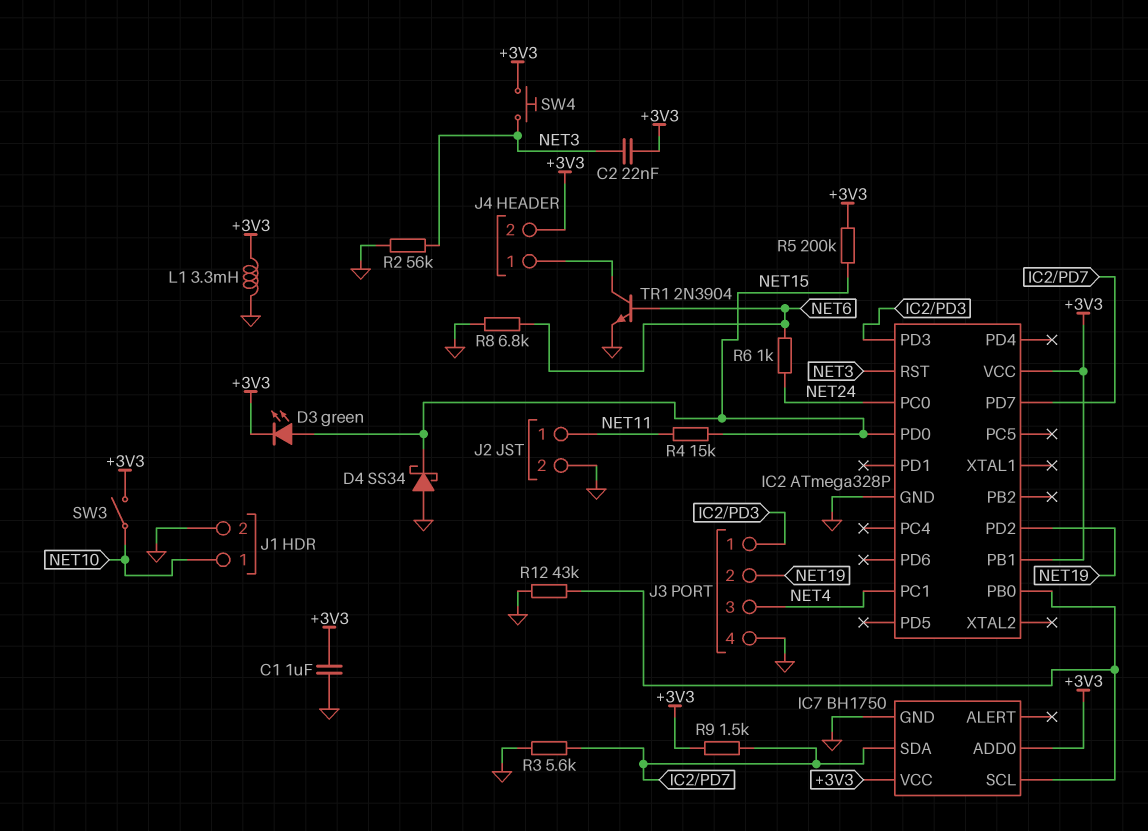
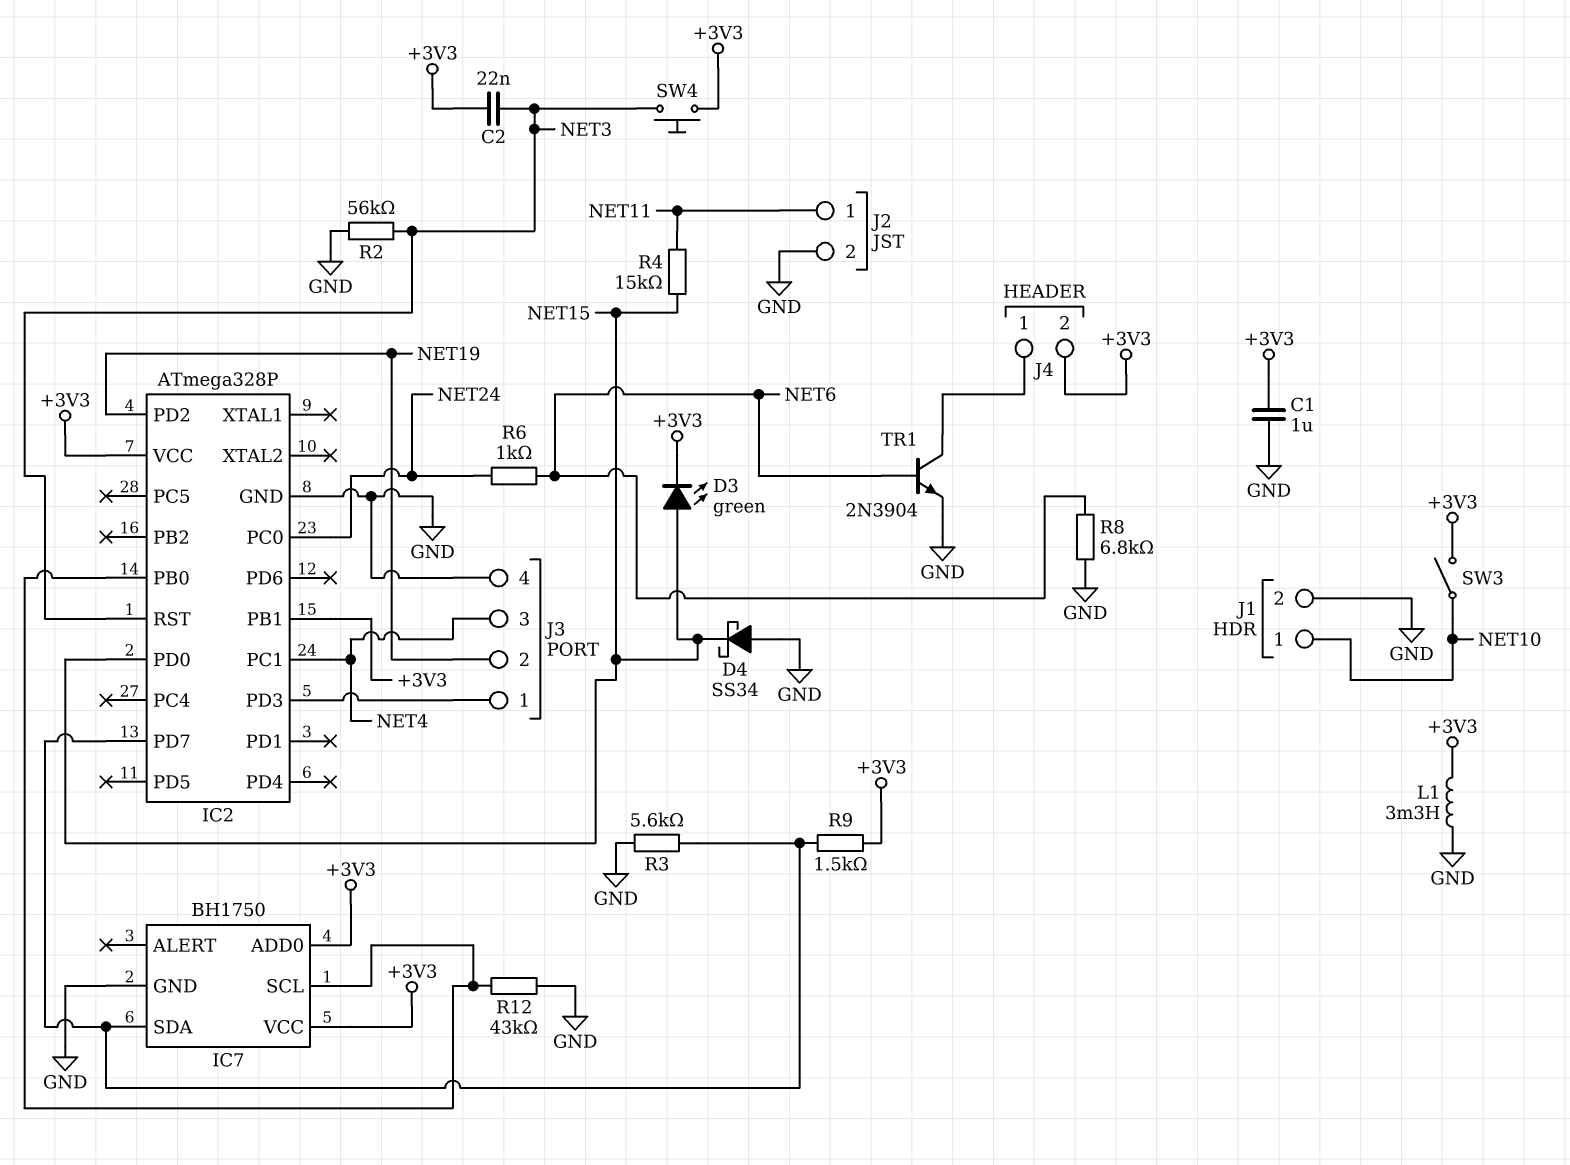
R5: 200k (+3V3, NET15) -> none

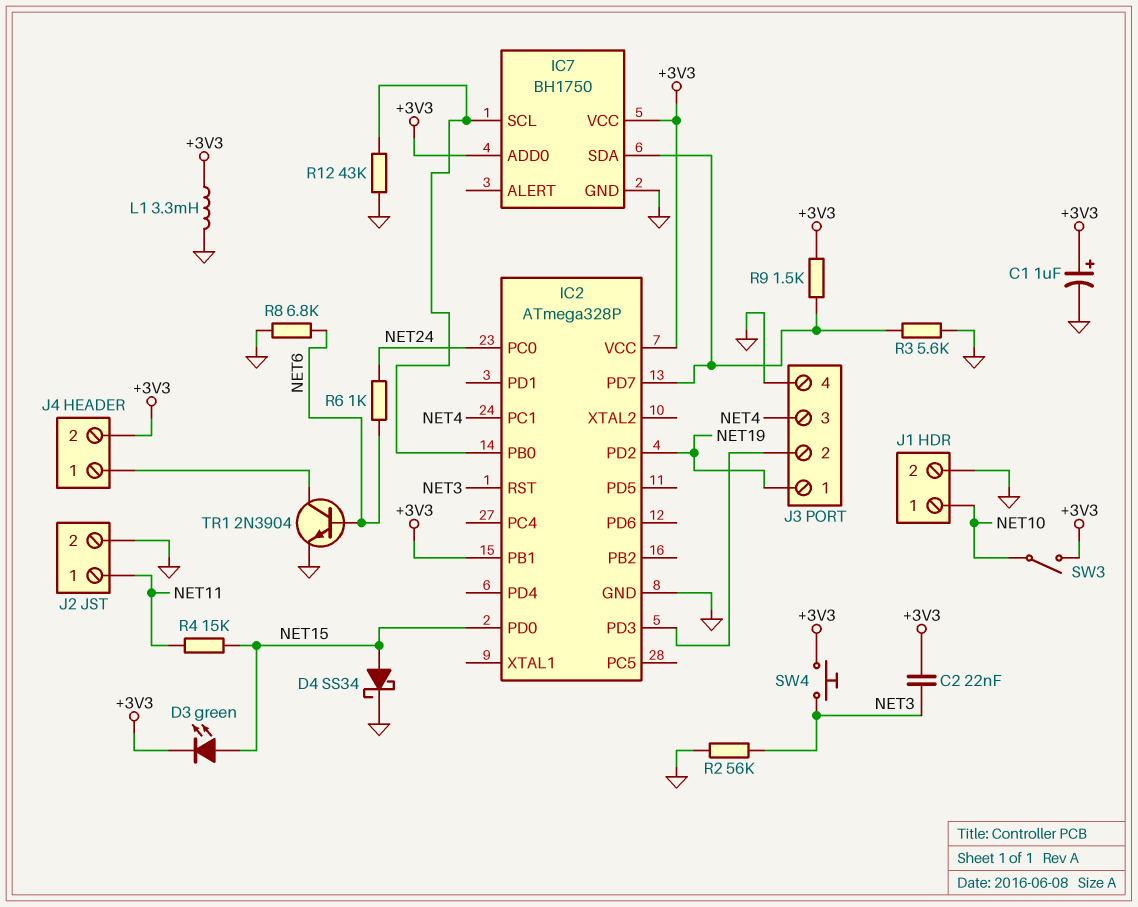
C1: 1uF (+3V3, GND) -> 1uF (plus +3V3, minus GND)
D4: schottky SS34 (A GND, K NET15) -> schottky SS34 (A NET15, K GND)
J3 pin 1: IC2/PD3 -> NET19
J3 pin 2: NET19 -> IC2/PD3

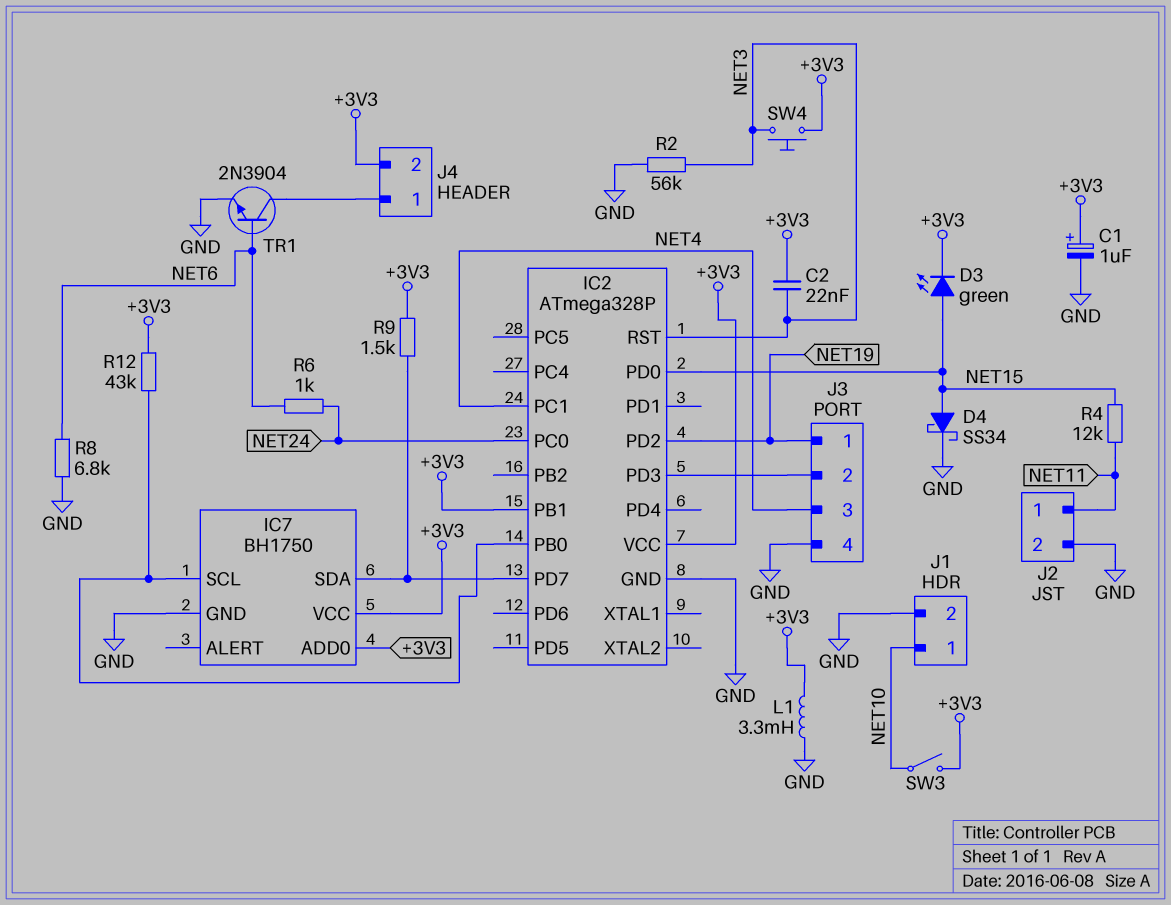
R3: 5.6k (GND, IC2/PD7) -> none
R4: 15k (NET11, NET15) -> 12k (NET11, NET15)
R12: 43k (GND, IC2/PB0) -> 43k (+3V3, IC2/PB0)

